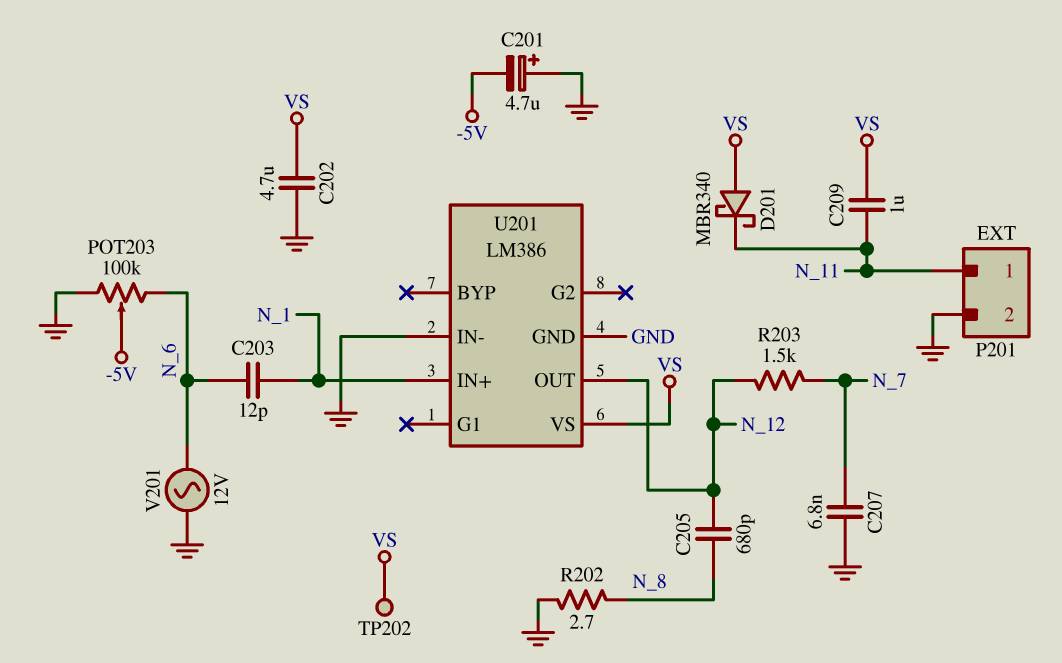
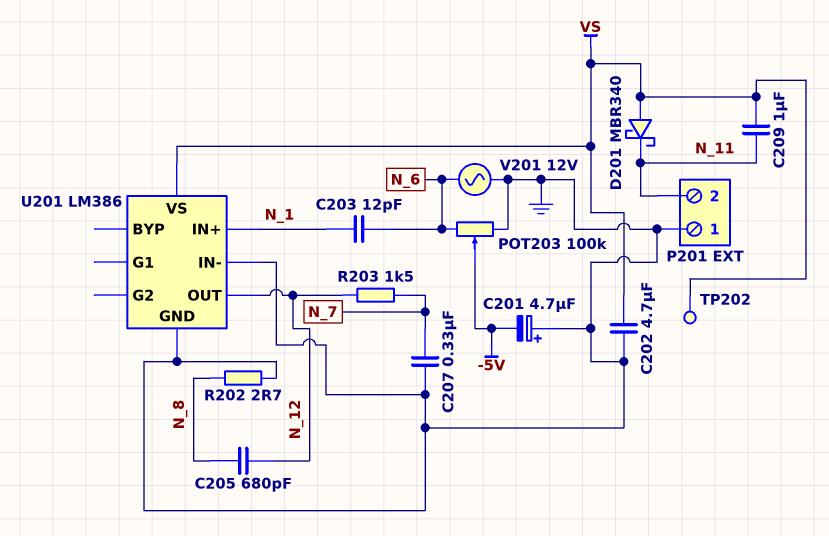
C207: 6.8nF (GND, N_7) -> 330nF (GND, N_7)
P201 pin 1: N_11 -> GND
P201 pin 2: GND -> N_11

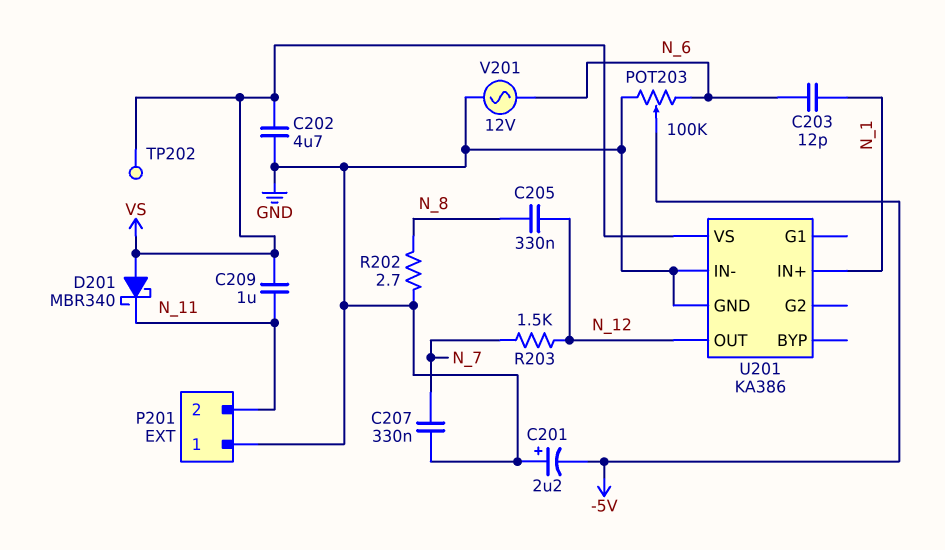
C201: 4.7uF (plus GND, minus -5V) -> 2.2uF (plus GND, minus -5V)
C205: 680pF (N_8, N_12) -> 330nF (N_8, N_12)
U201: LM386 -> KA386

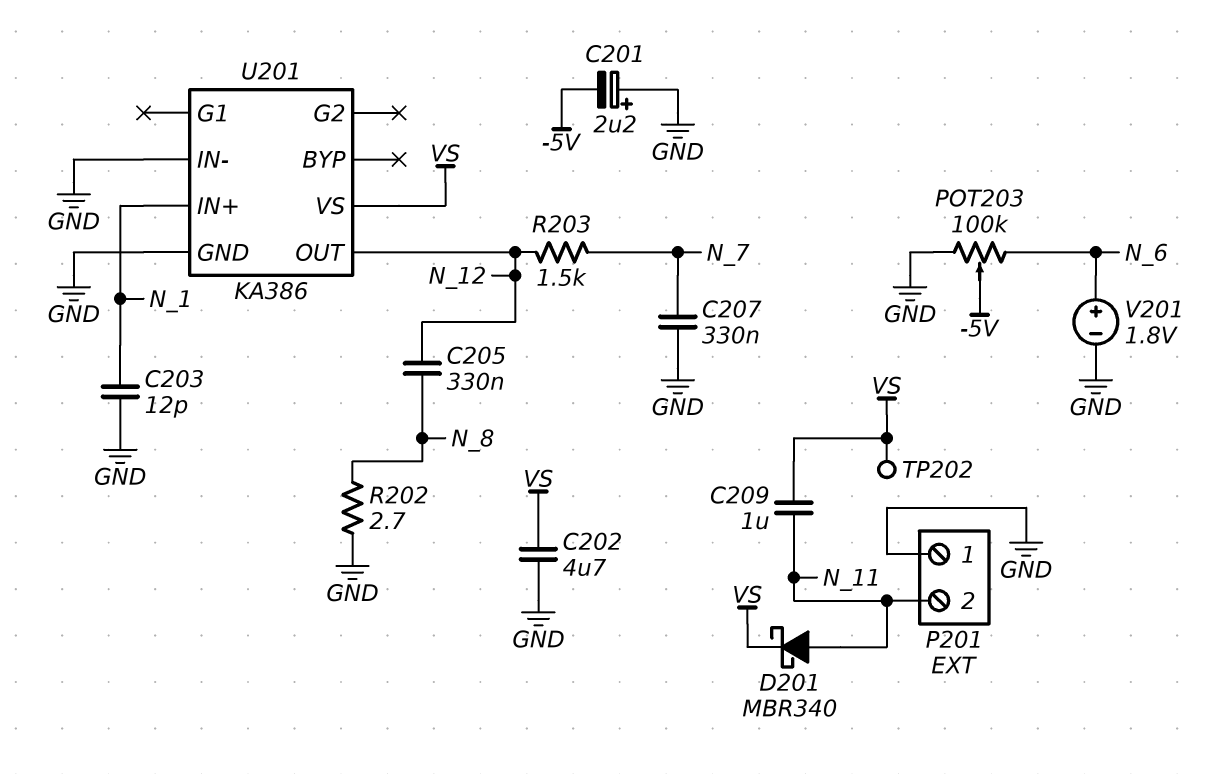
C203: 12pF (N_1, N_6) -> 12pF (GND, N_1)
D201: schottky MBR340 (A VS, K N_11) -> schottky MBR340 (A N_11, K VS)
V201: AC 12V (GND, N_6) -> 1.8V (plus N_6, minus GND)

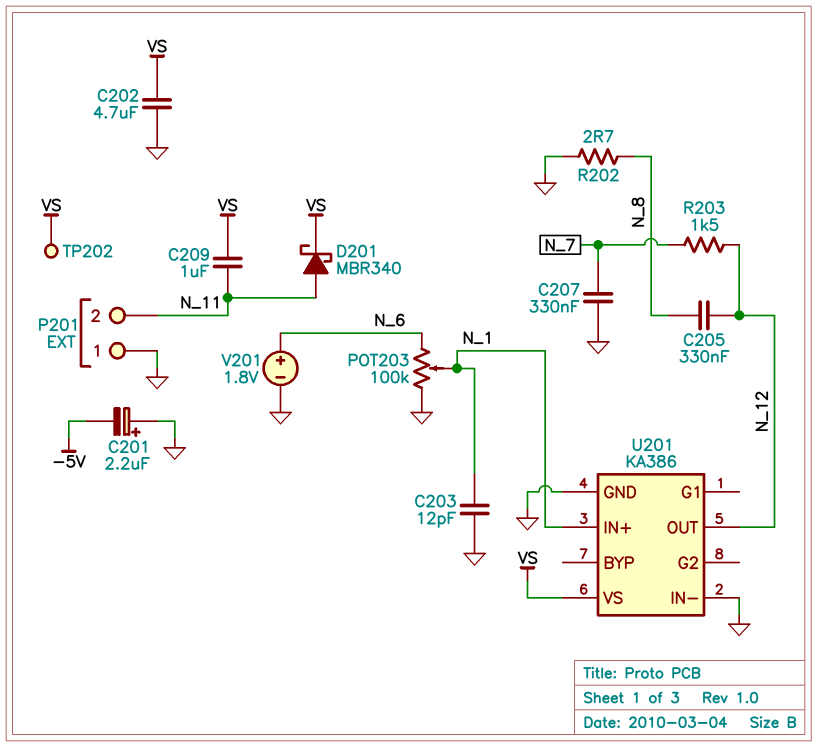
POT203: 100k (GND, N_6, wiper -5V) -> 100k (GND, N_6, wiper N_1)

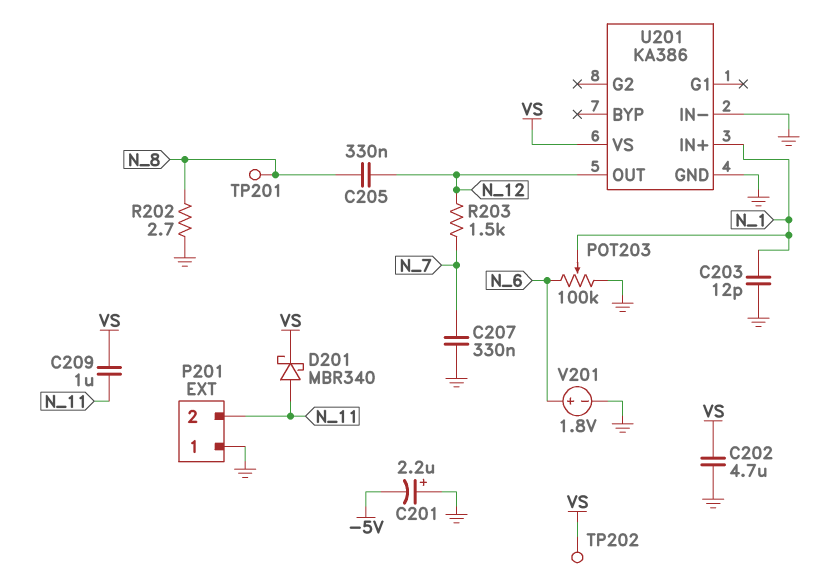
TP201: none -> test point (N_8)

